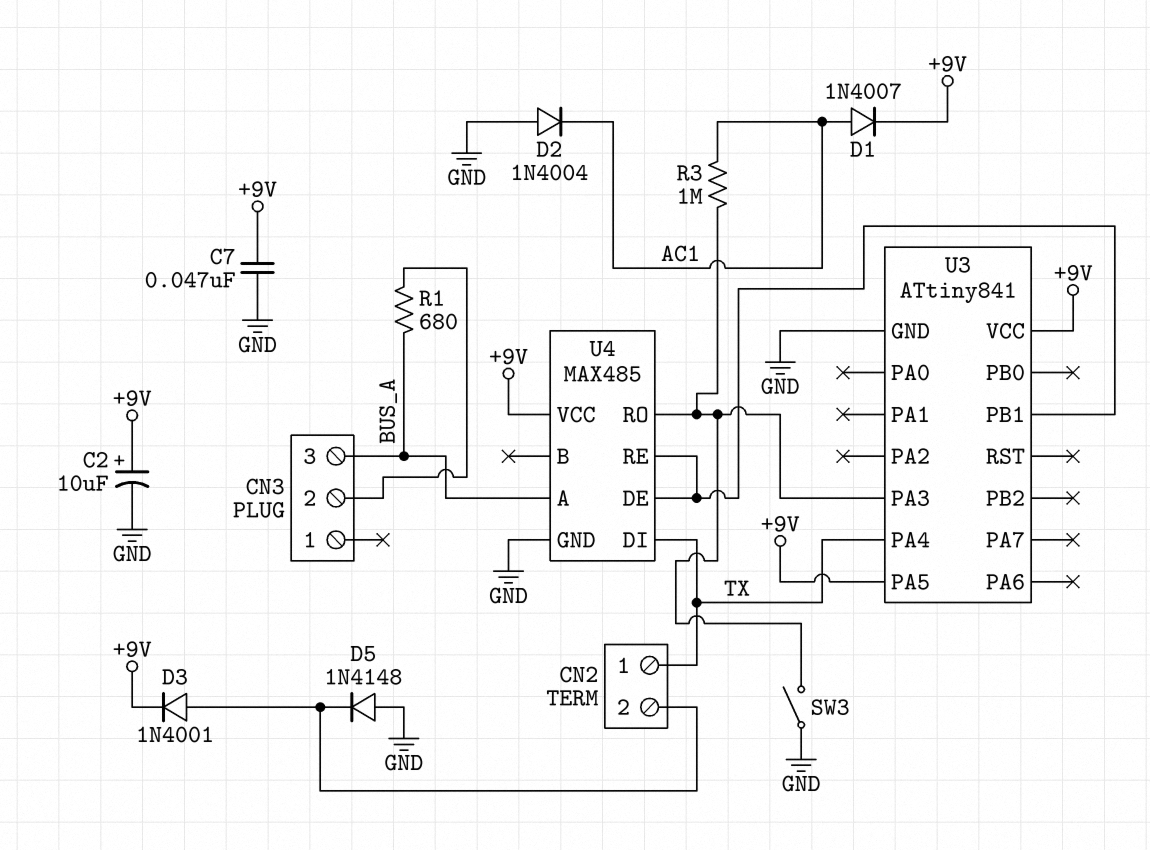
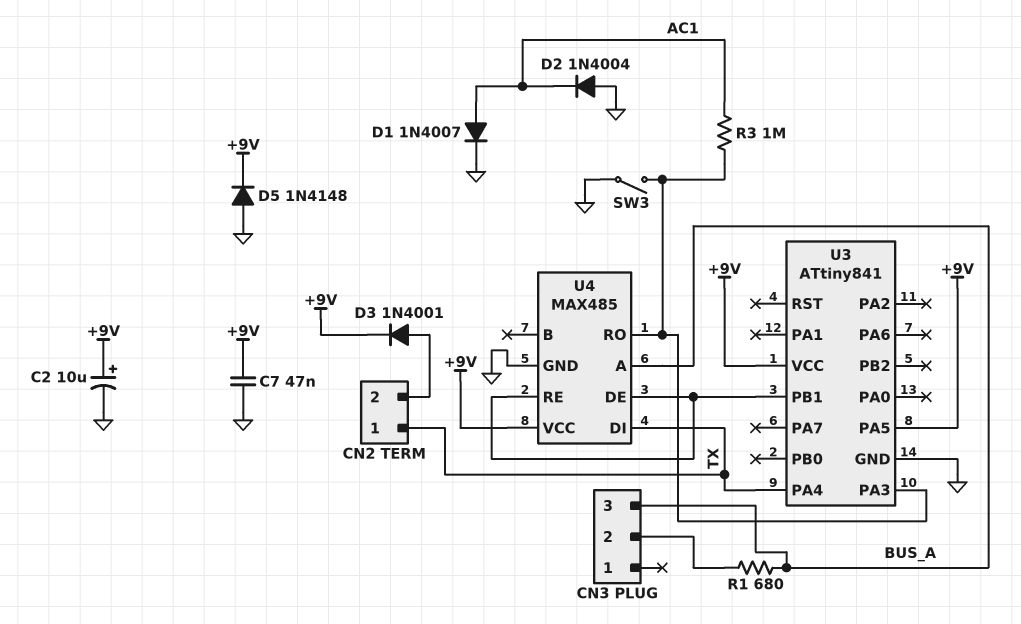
D1: diode 1N4007 (A AC1, K +9V) -> diode 1N4007 (A AC1, K GND)
D5: diode 1N4148 (A GND, K CN2/2) -> diode 1N4148 (A GND, K +9V)

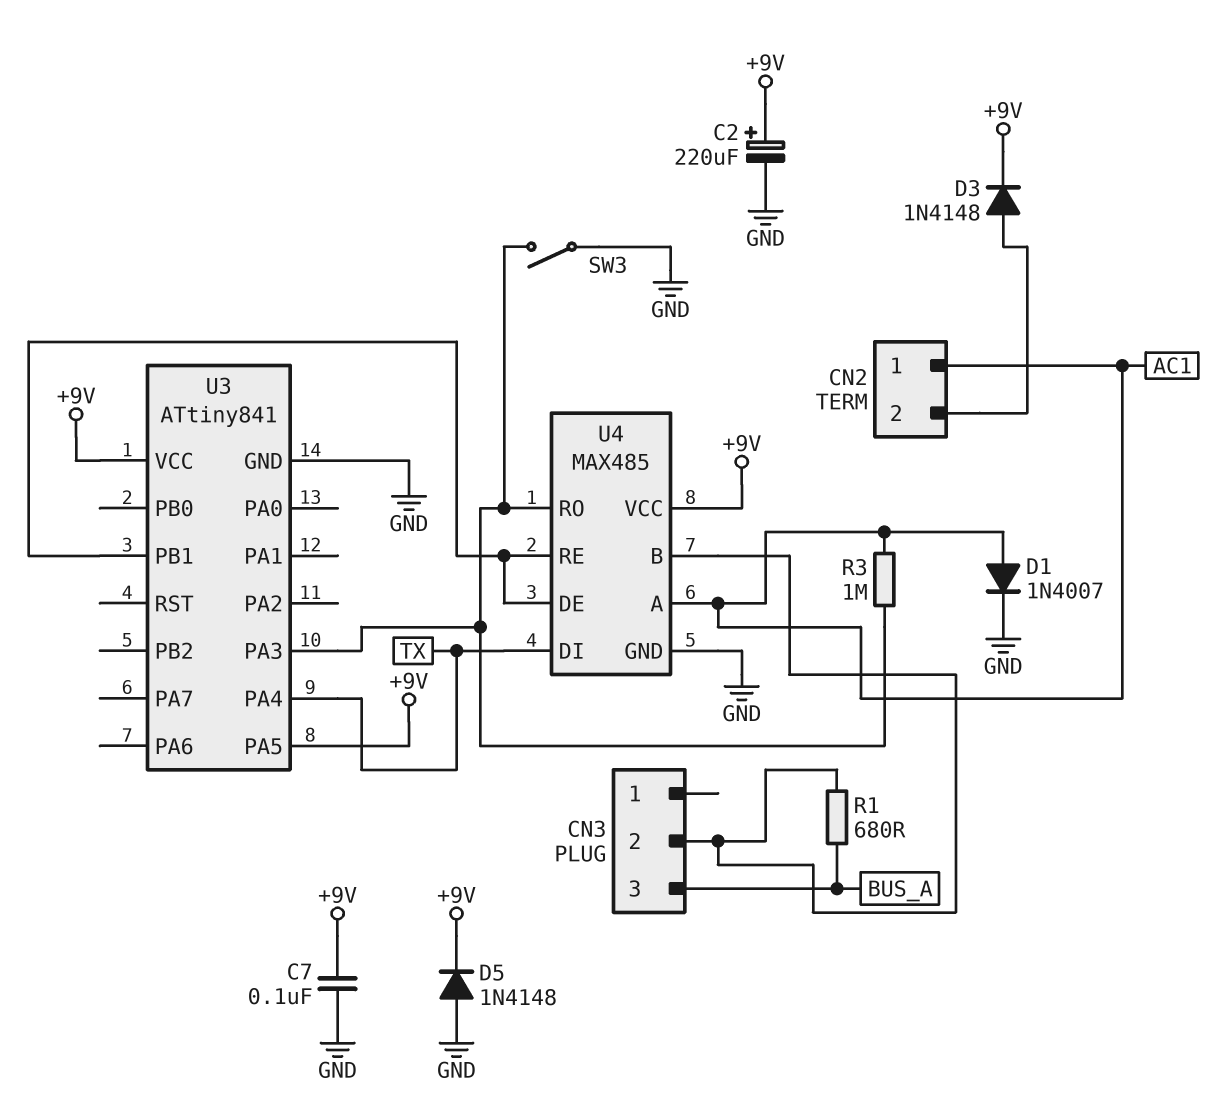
C2: 10uF (plus +9V, minus GND) -> 220uF (plus +9V, minus GND)
C7: 47nF (+9V, GND) -> 100nF (+9V, GND)
CN2 pin 1: TX -> AC1
D2: diode 1N4004 (A GND, K AC1) -> none
D3: diode 1N4001 (A CN2/2, K +9V) -> diode 1N4148 (A CN2/2, K +9V)
U4 pin A: BUS_A -> AC1
U4 pin B: none -> CN3/2

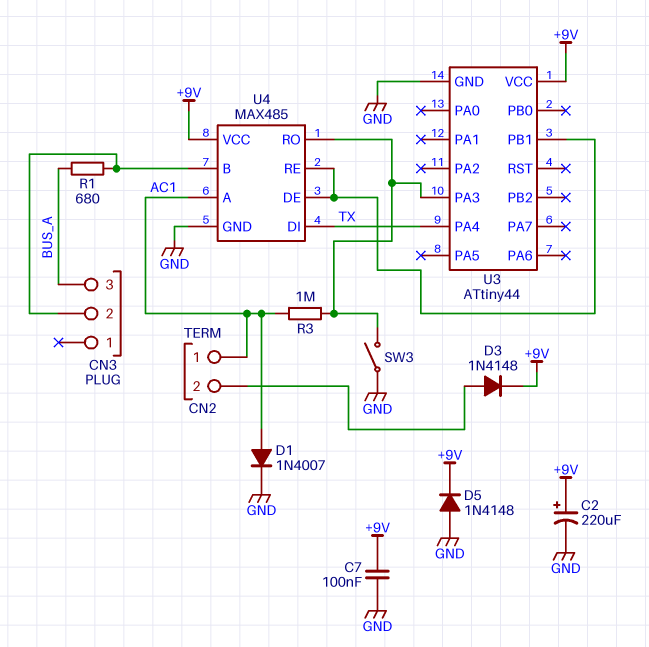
U3: ATtiny841 -> ATtiny44
U3 pin PA5: +9V -> none

